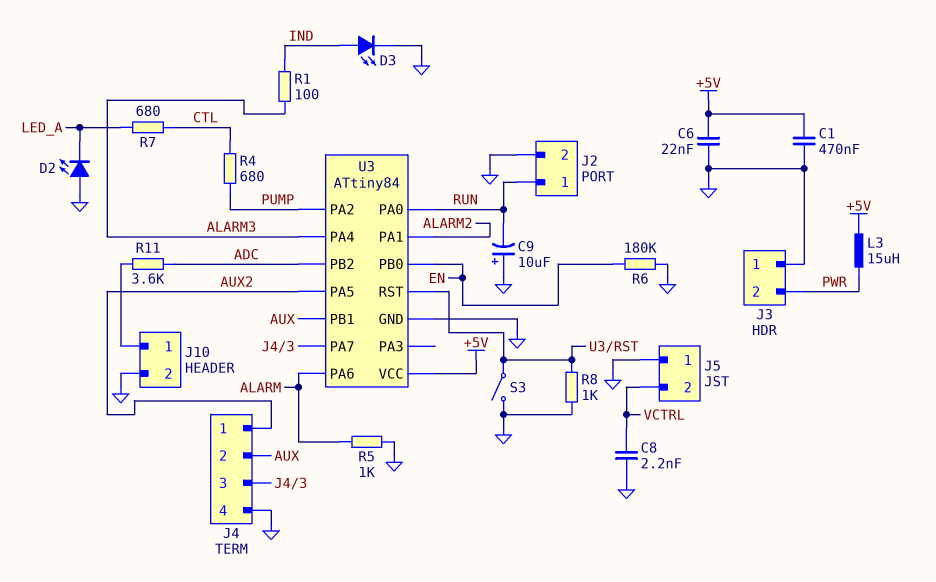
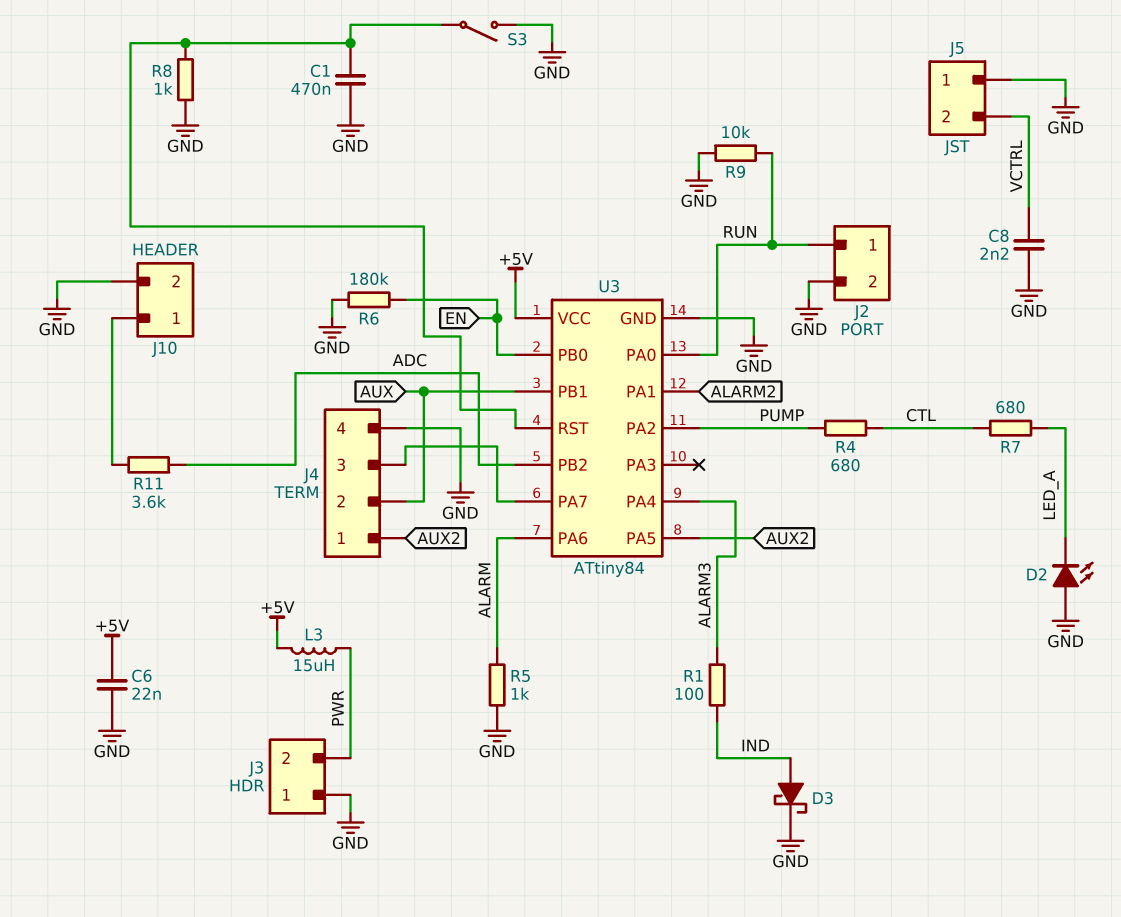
C1: 470nF (+5V, GND) -> 470nF (GND, U3/RST)
C9: 10uF (plus GND, minus RUN) -> none
D3: LED (A IND, K GND) -> schottky (A IND, K GND)
R9: none -> 10k (GND, RUN)

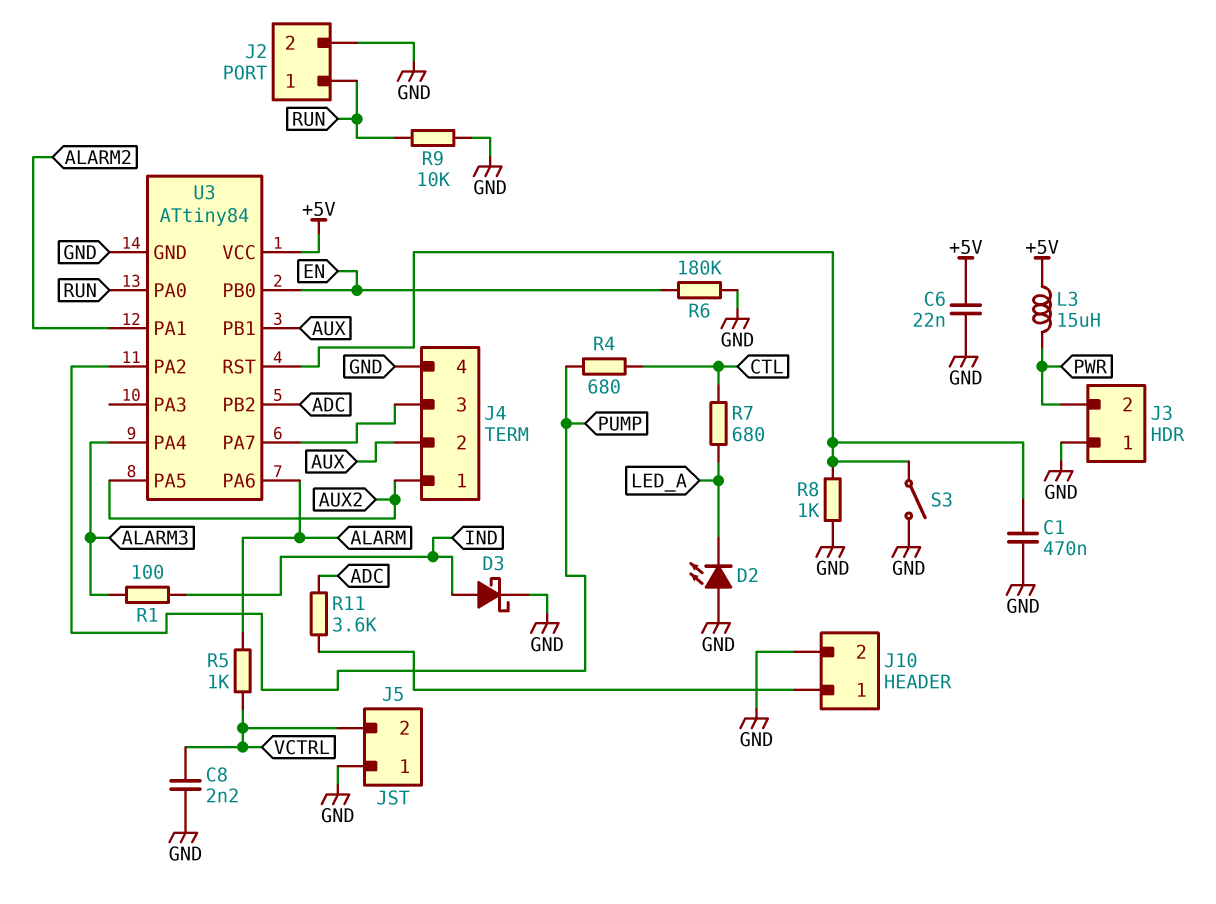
R5: 1k (ALARM, GND) -> 1k (ALARM, VCTRL)

